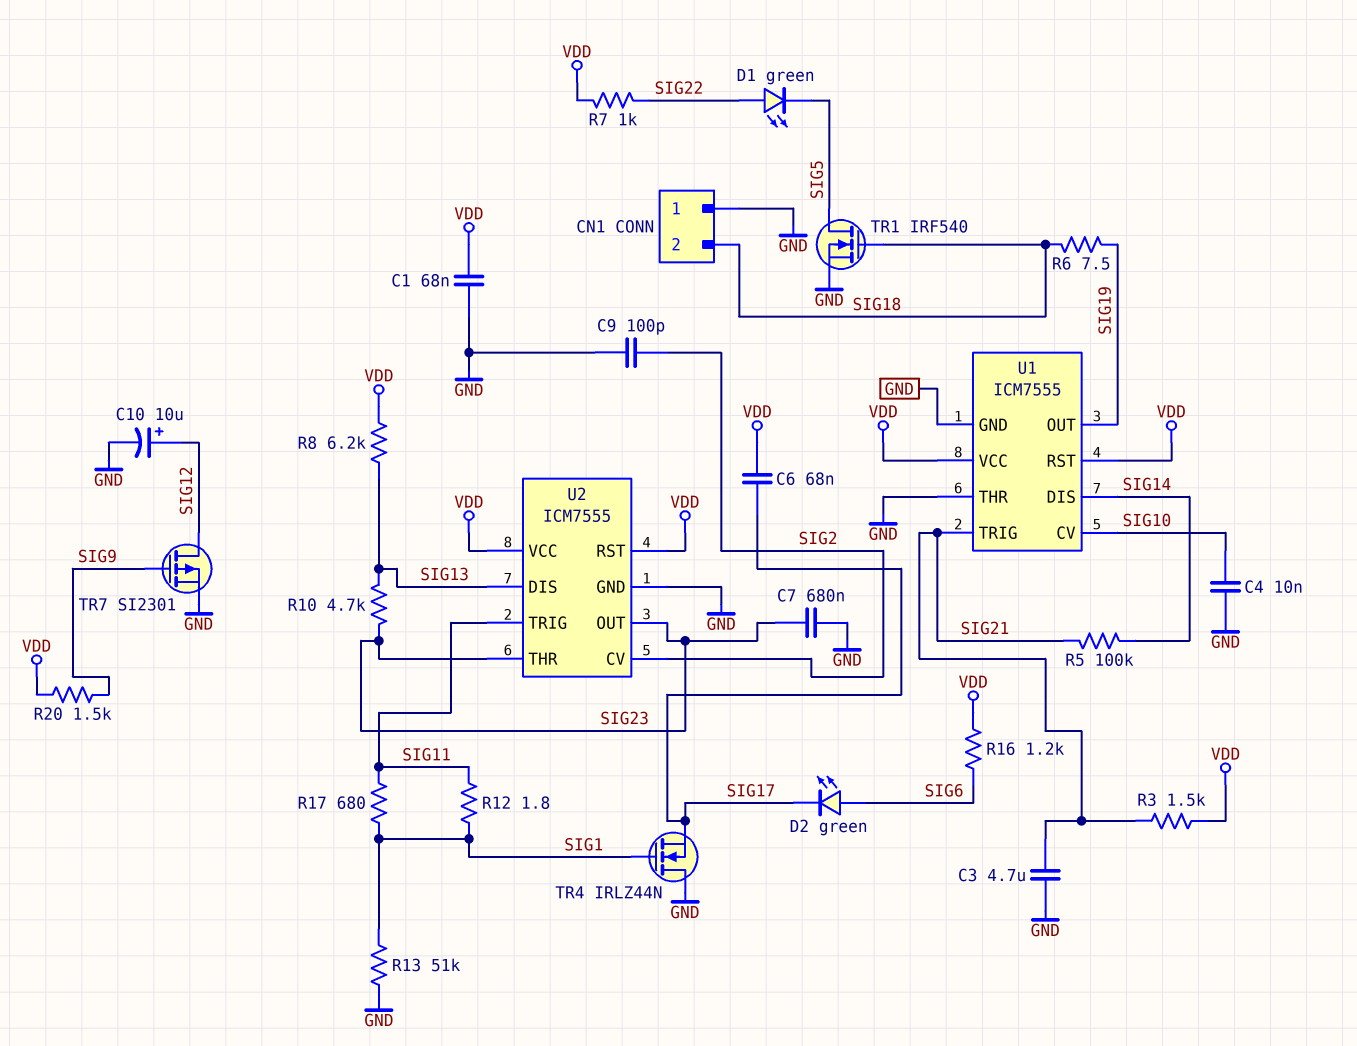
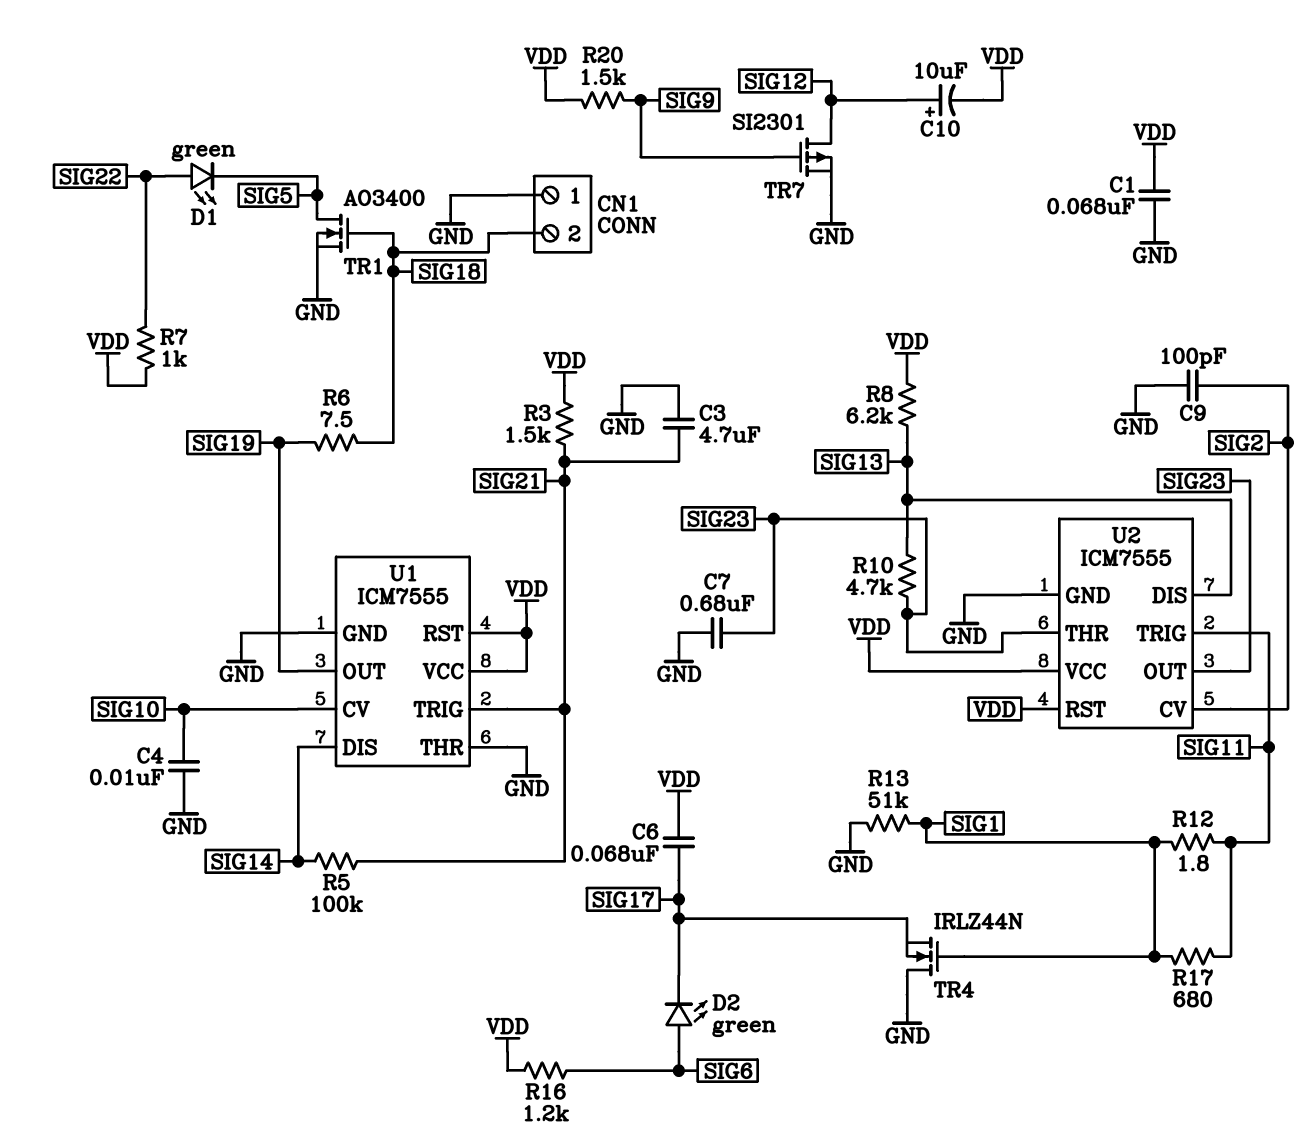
C10: 10uF (plus SIG12, minus GND) -> 10uF (plus SIG12, minus VDD)
TR1: NMOS IRF540 (G SIG18, D SIG5, S GND) -> NMOS AO3400 (G SIG18, D SIG5, S GND)

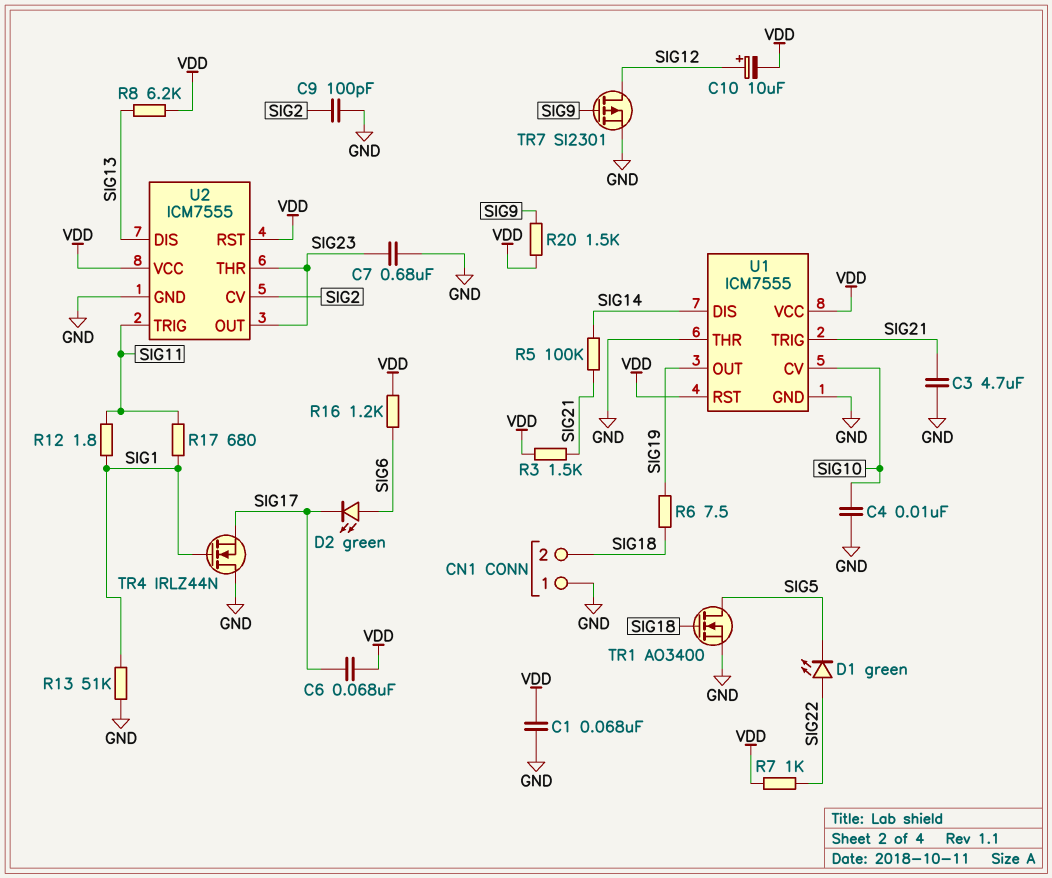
R10: 4.7k (SIG13, SIG23) -> none

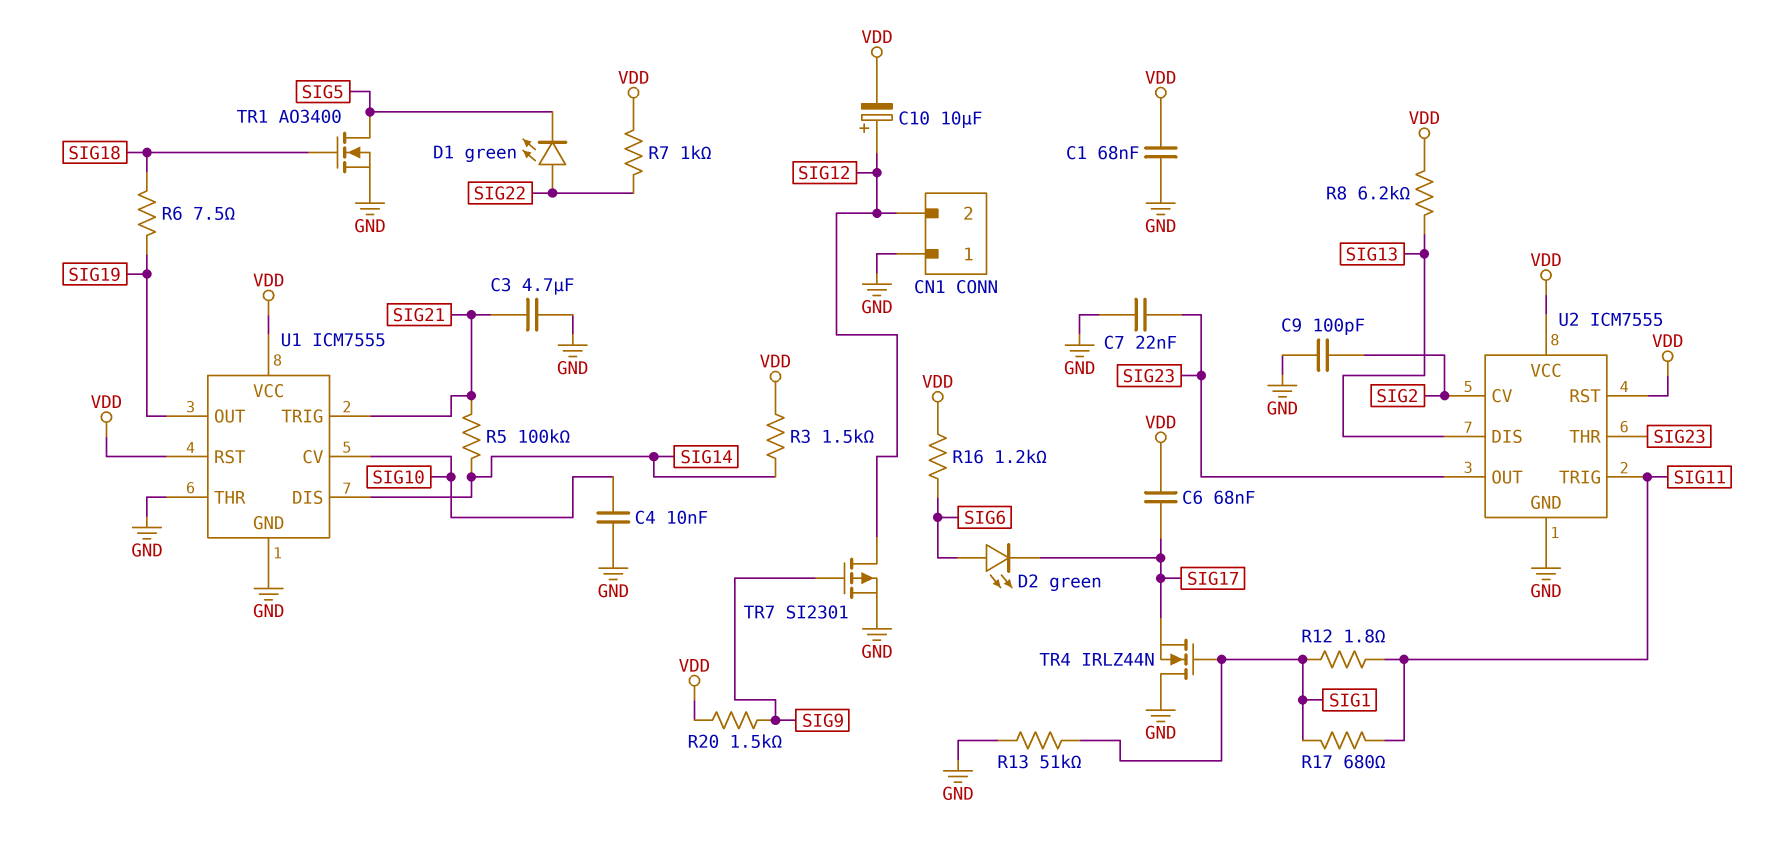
C7: 680nF (GND, SIG23) -> 22nF (GND, SIG23)
CN1 pin 2: SIG18 -> SIG12
R3: 1.5k (SIG21, VDD) -> 1.5k (SIG14, VDD)

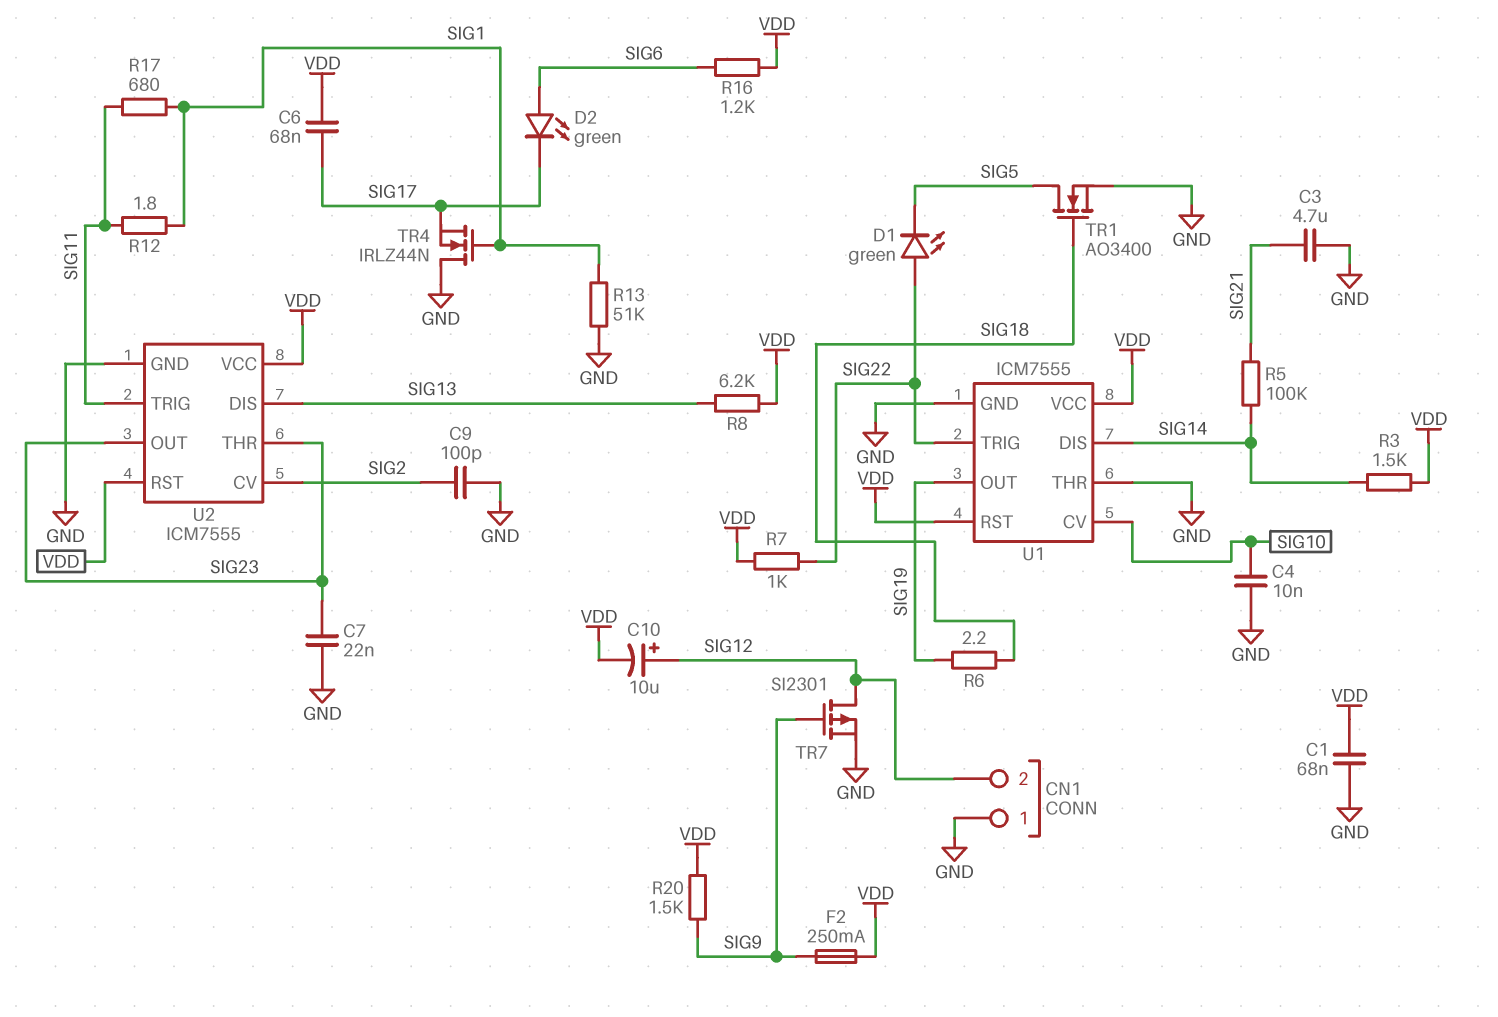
F2: none -> 250mA (SIG9, VDD)
R6: 7.5 (SIG18, SIG19) -> 2.2 (SIG18, SIG19)
U1 pin TRIG: SIG21 -> SIG22

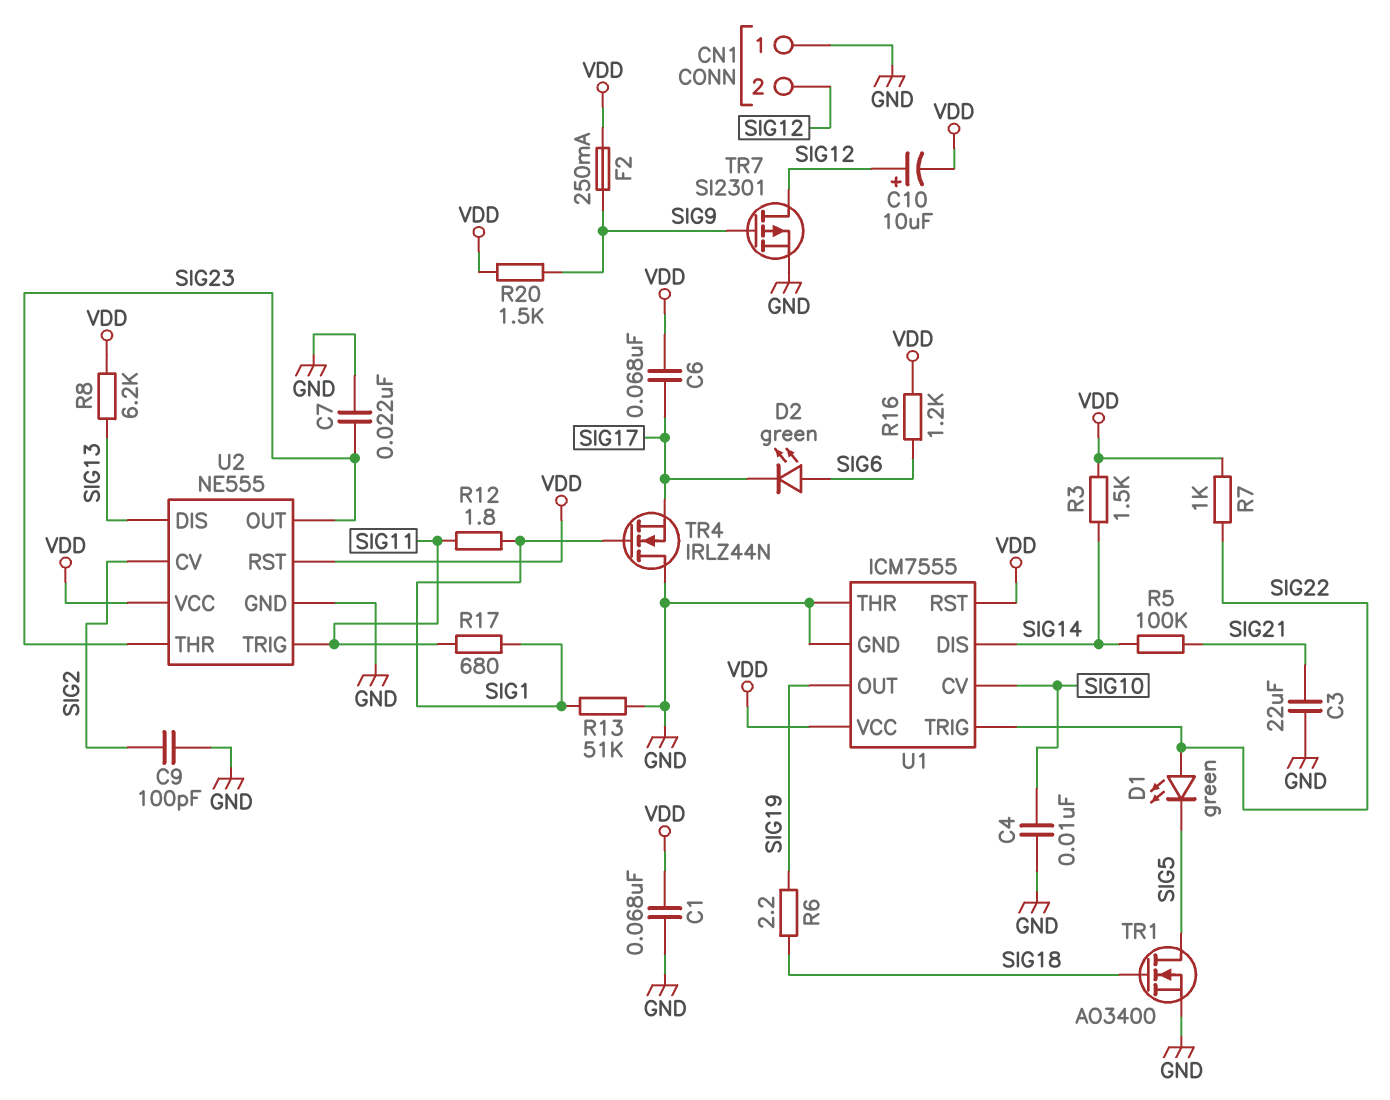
C3: 4.7uF (GND, SIG21) -> 22uF (GND, SIG21)
U2: ICM7555 -> NE555

